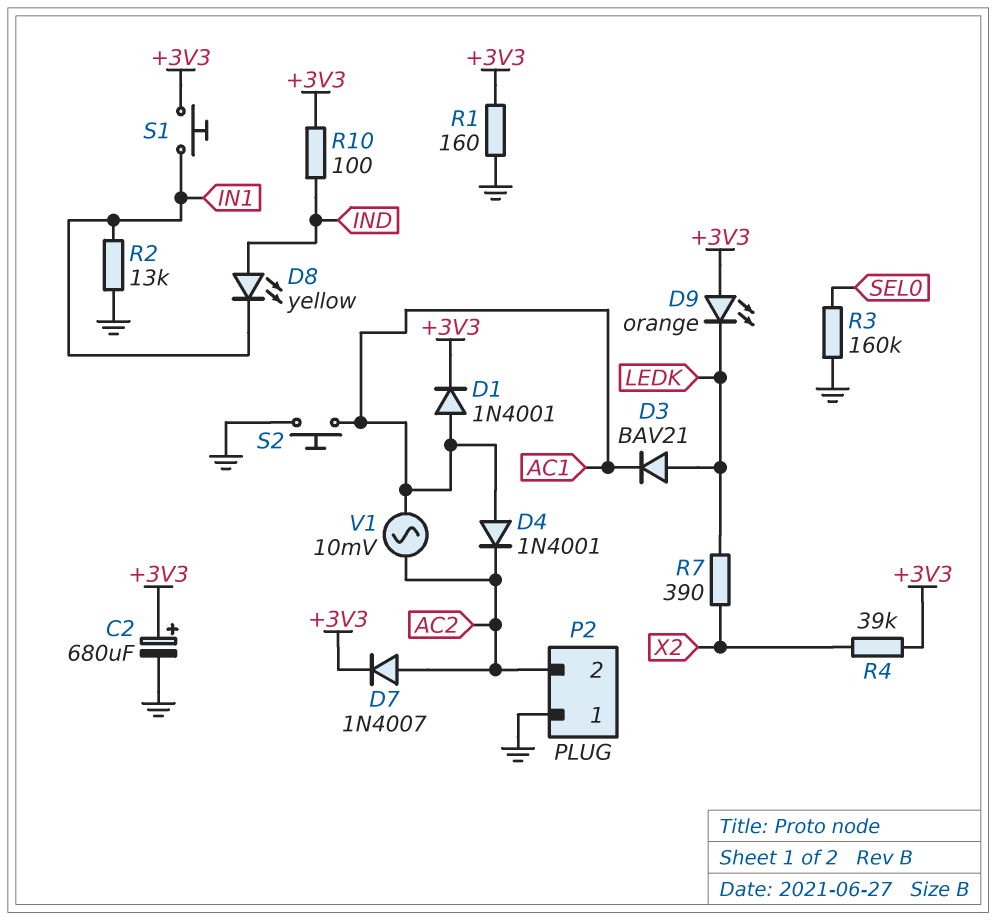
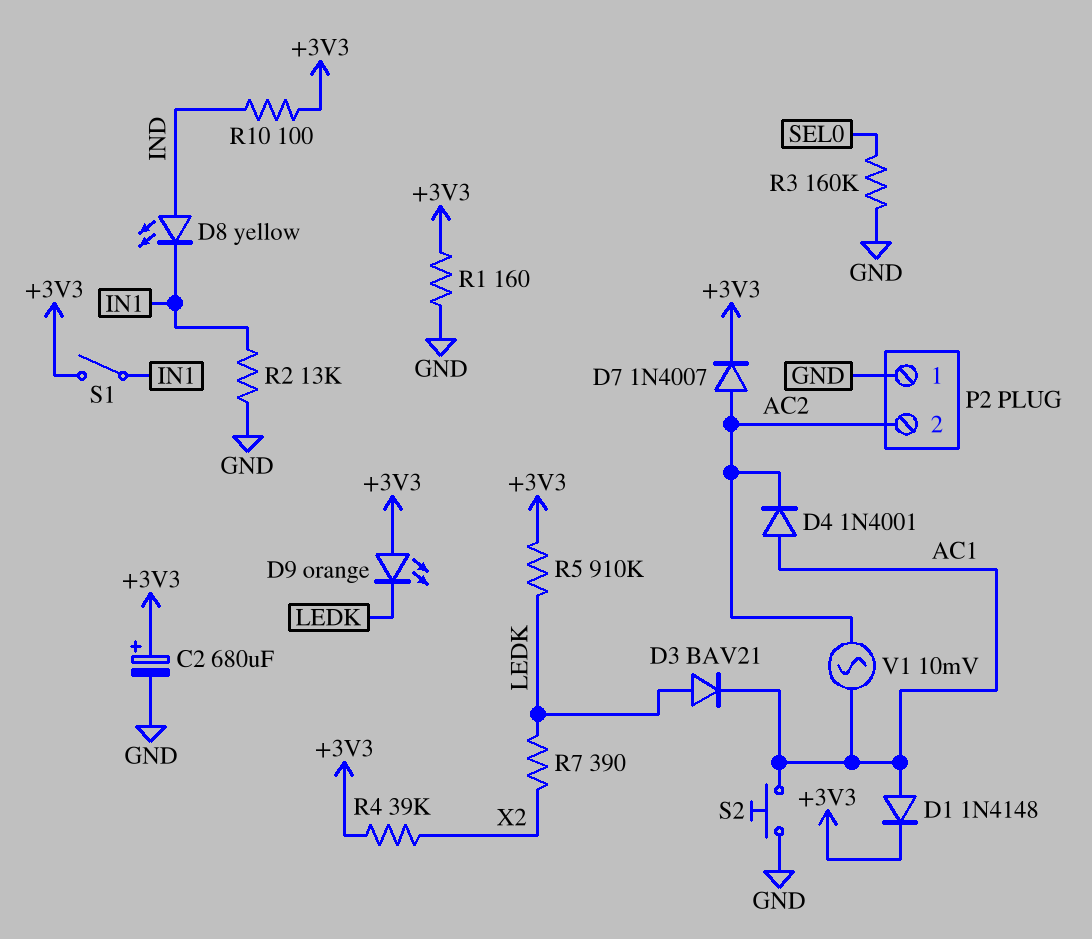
D1: diode 1N4001 (A AC1, K +3V3) -> diode 1N4148 (A AC1, K +3V3)
R5: none -> 910k (+3V3, LEDK)
S1: button (+3V3, IN1) -> switch (+3V3, IN1)

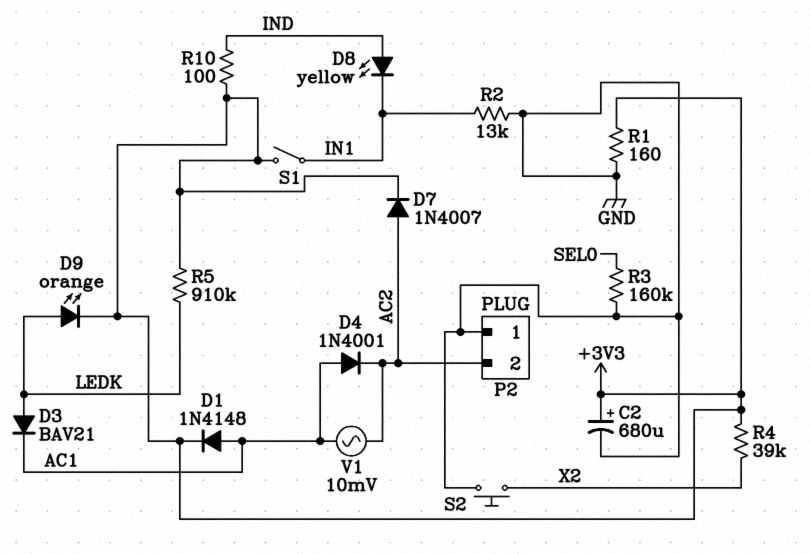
D9: LED orange (A +3V3, K LEDK) -> LED orange (A LEDK, K +3V3)
R7: 390 (LEDK, X2) -> none
S2: button (AC1, GND) -> button (GND, X2)

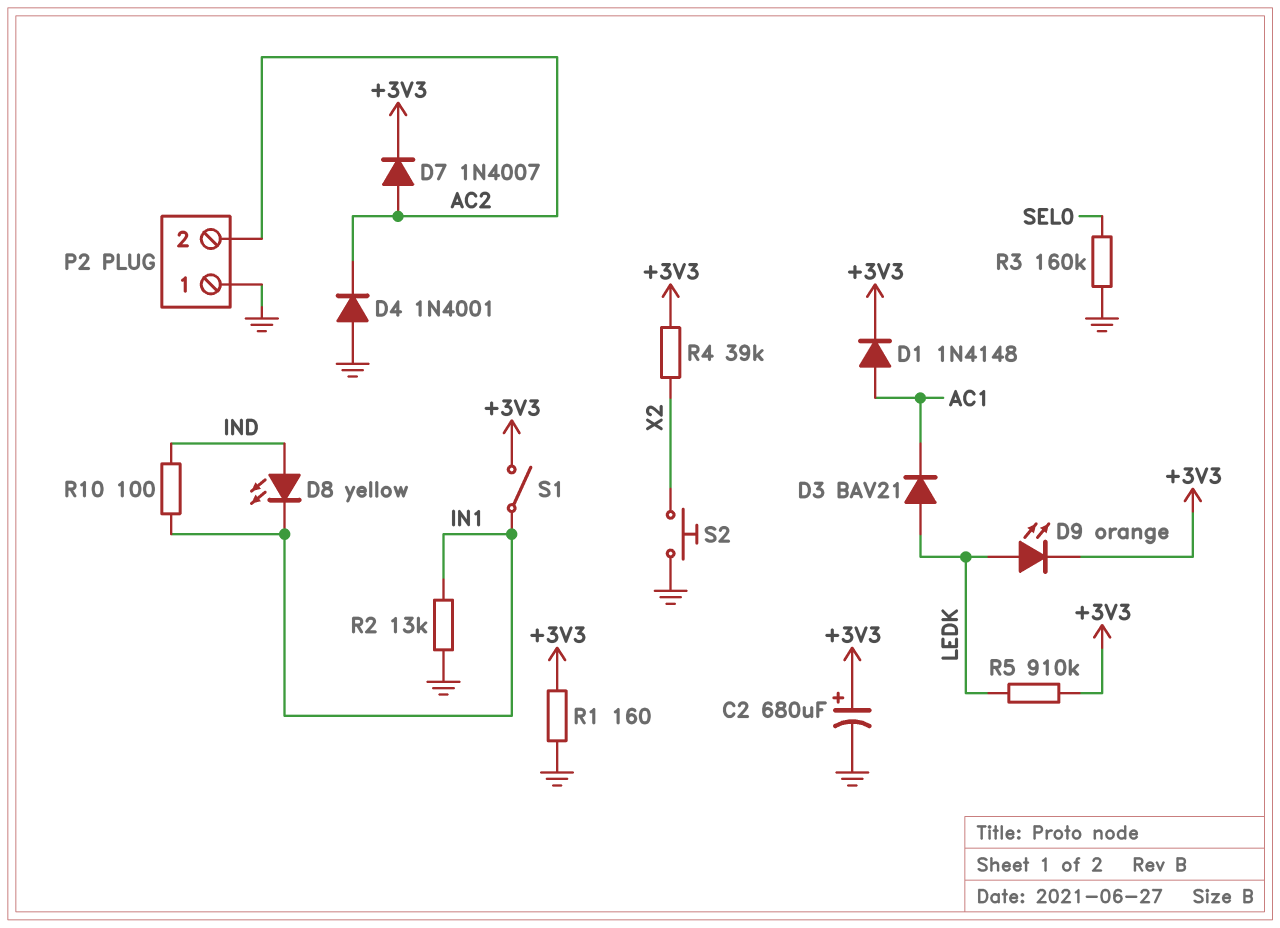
D4: diode 1N4001 (A AC1, K AC2) -> diode 1N4001 (A GND, K AC2)
R10: 100 (+3V3, IND) -> 100 (IN1, IND)
V1: AC 10mV (AC1, AC2) -> none

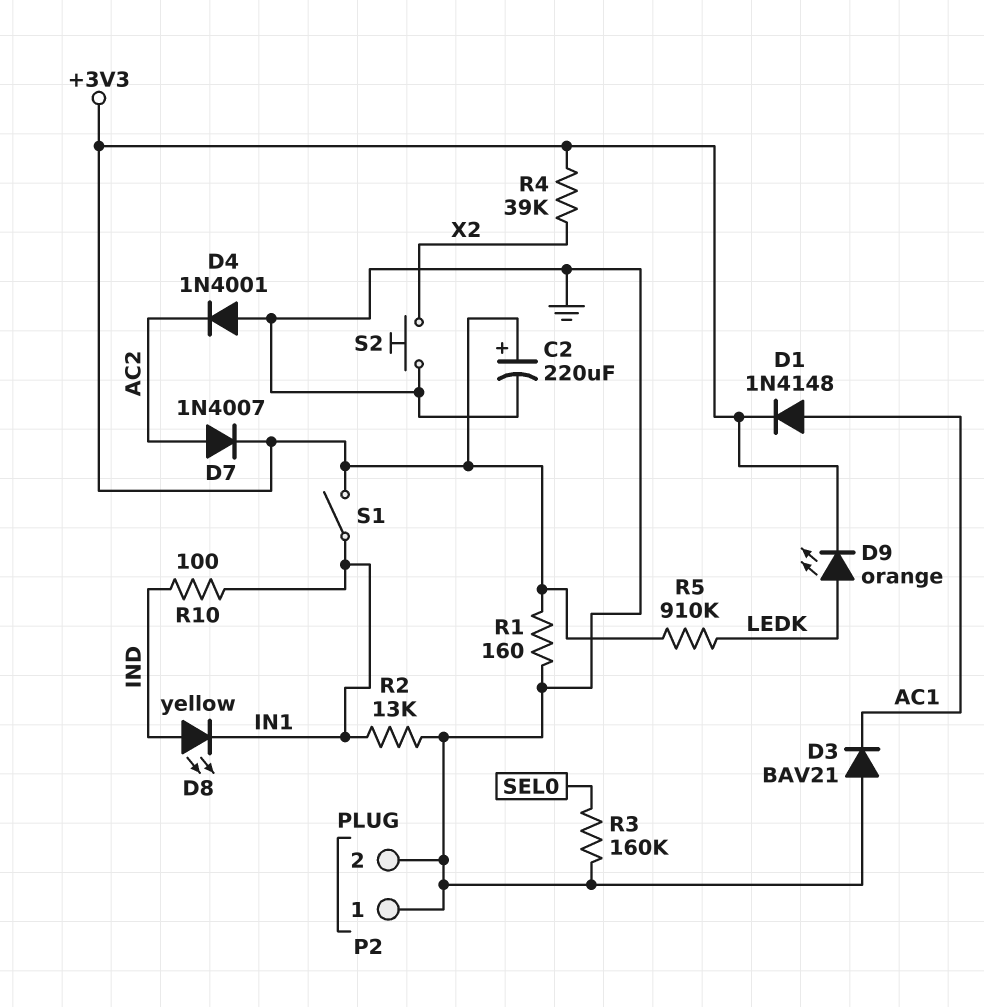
C2: 680uF (plus +3V3, minus GND) -> 220uF (plus +3V3, minus GND)
D3: diode BAV21 (A LEDK, K AC1) -> diode BAV21 (A GND, K AC1)
P2 pin 2: AC2 -> GND

